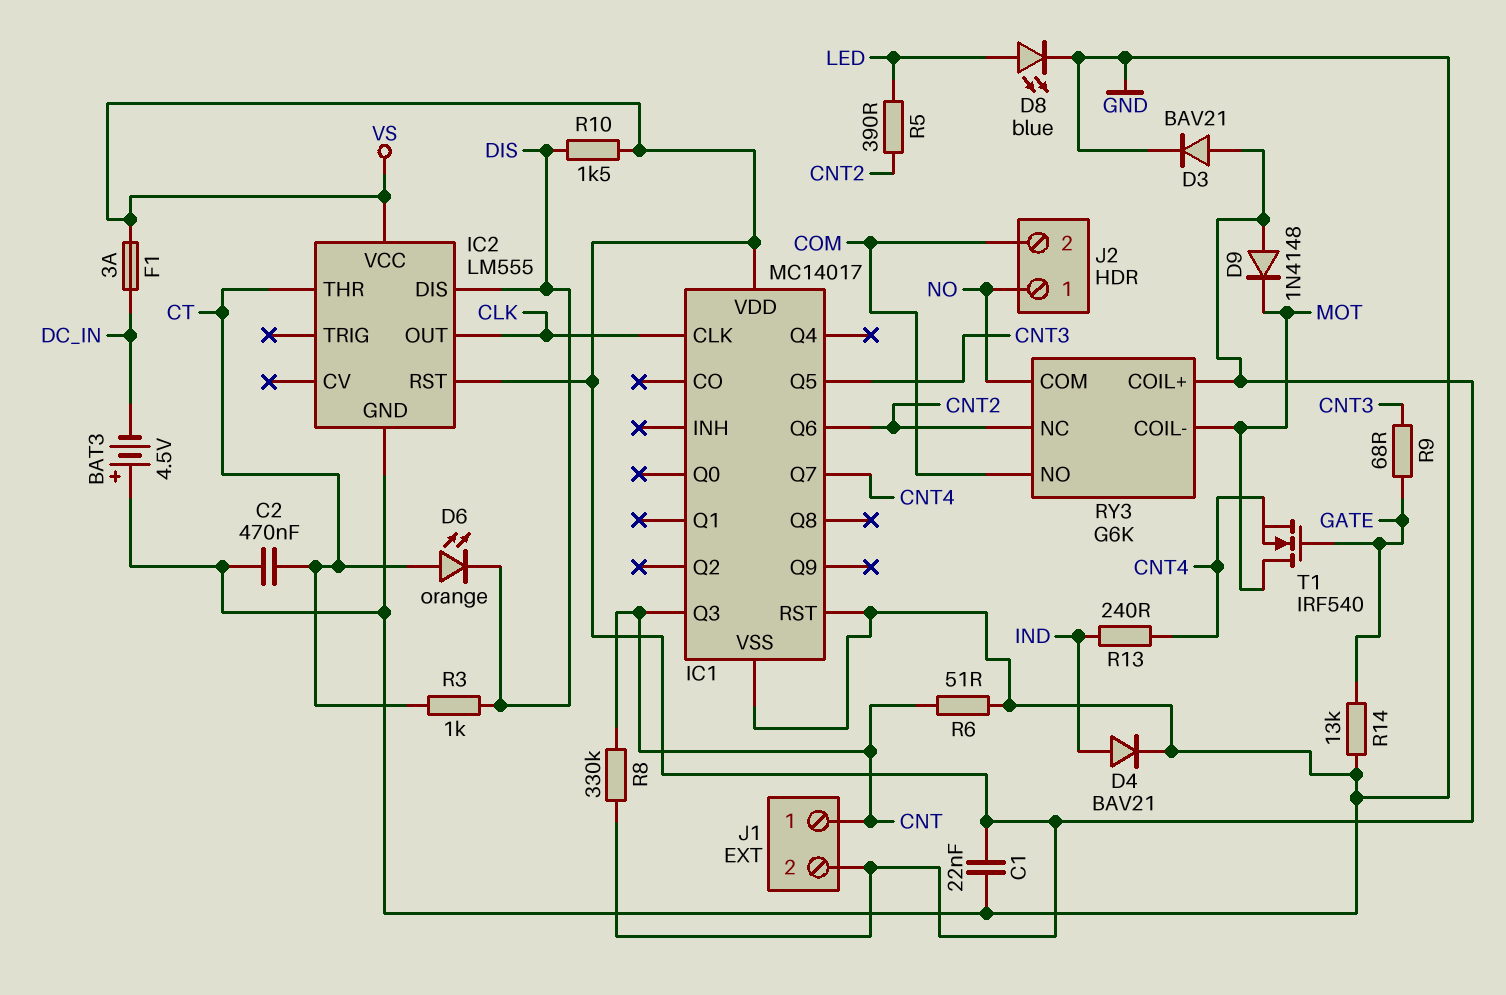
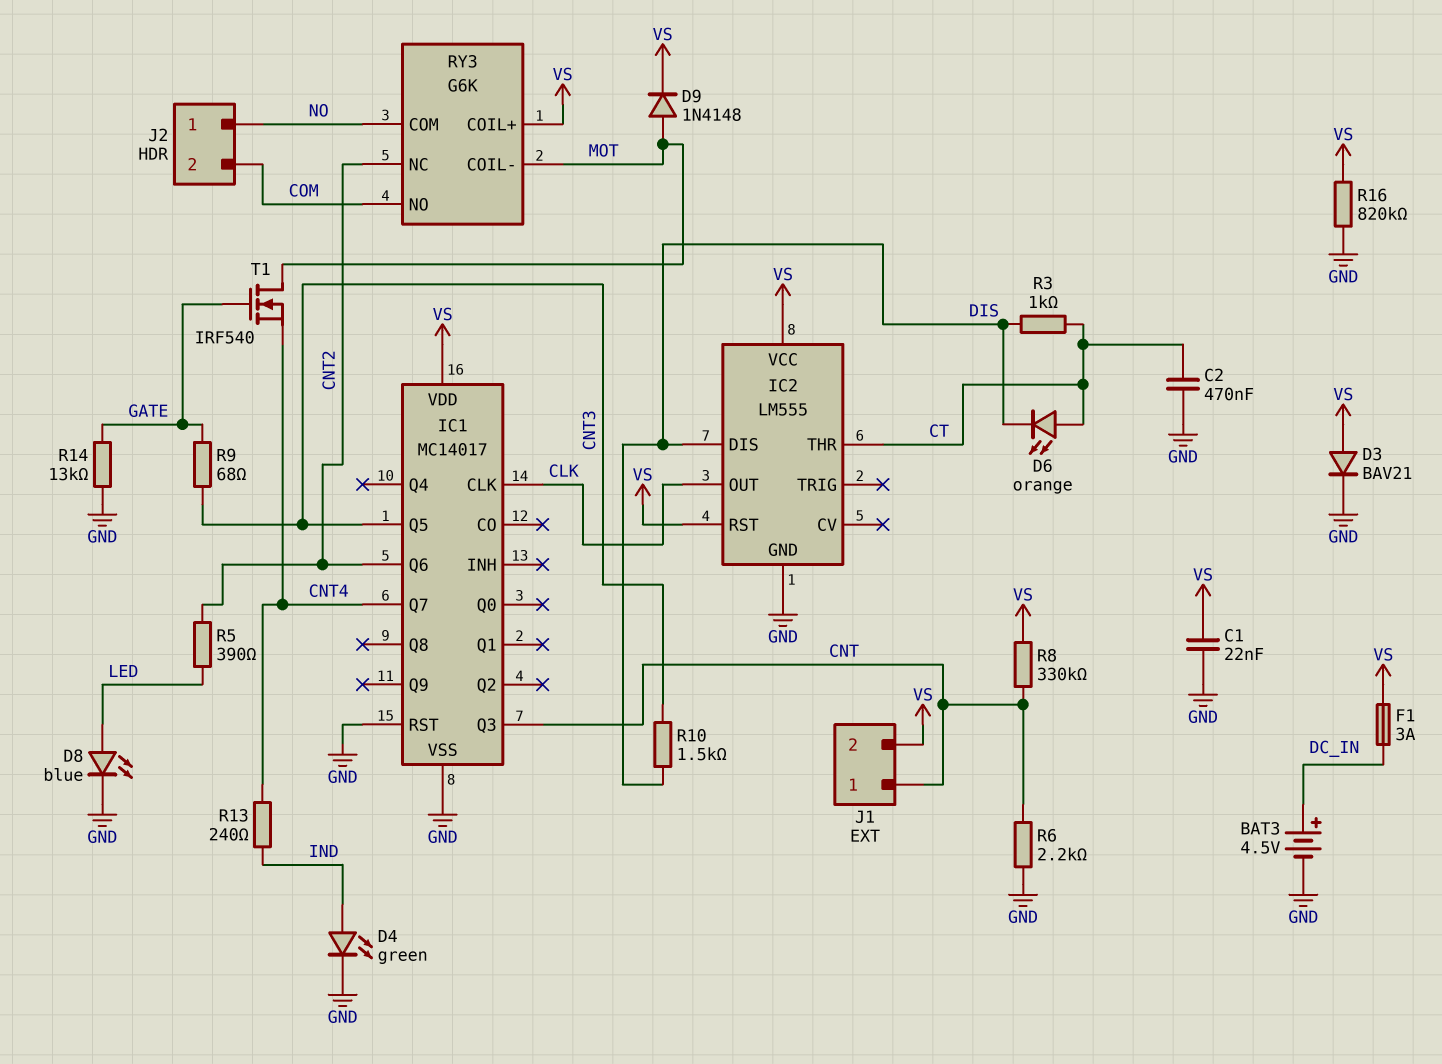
BAT3: 4.5V (plus GND, minus DC_IN) -> 4.5V (plus DC_IN, minus GND)
D4: diode BAV21 (A IND, K GND) -> LED green (A IND, K GND)
D9: diode 1N4148 (A VS, K MOT) -> diode 1N4148 (A MOT, K VS)
R6: 51 (CNT, GND) -> 2.2k (CNT, GND)
R10: 1.5k (DIS, VS) -> 1.5k (CNT3, DIS)
R16: none -> 820k (GND, VS)

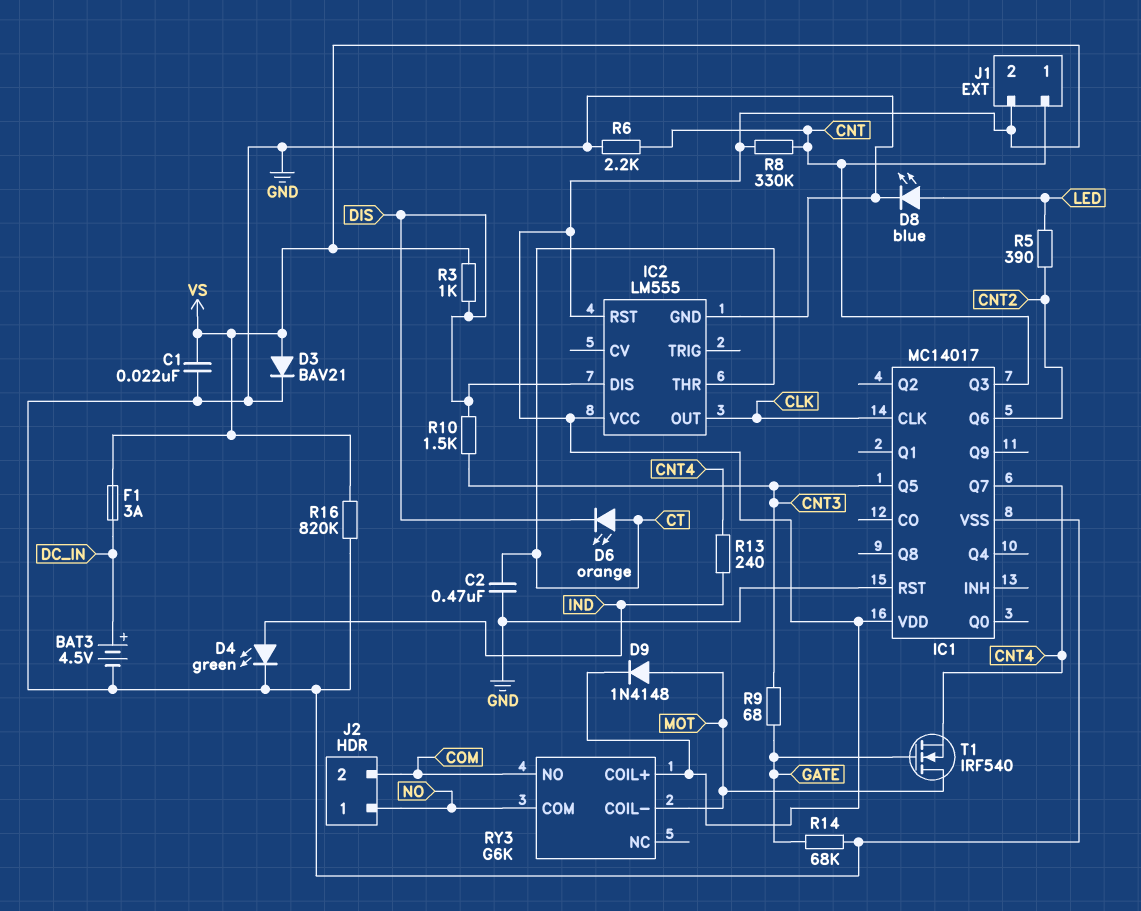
R3: 1k (CT, DIS) -> 1k (DIS, VS)
R14: 13k (GATE, GND) -> 68k (GATE, GND)
RY3 pin NC: CNT2 -> none

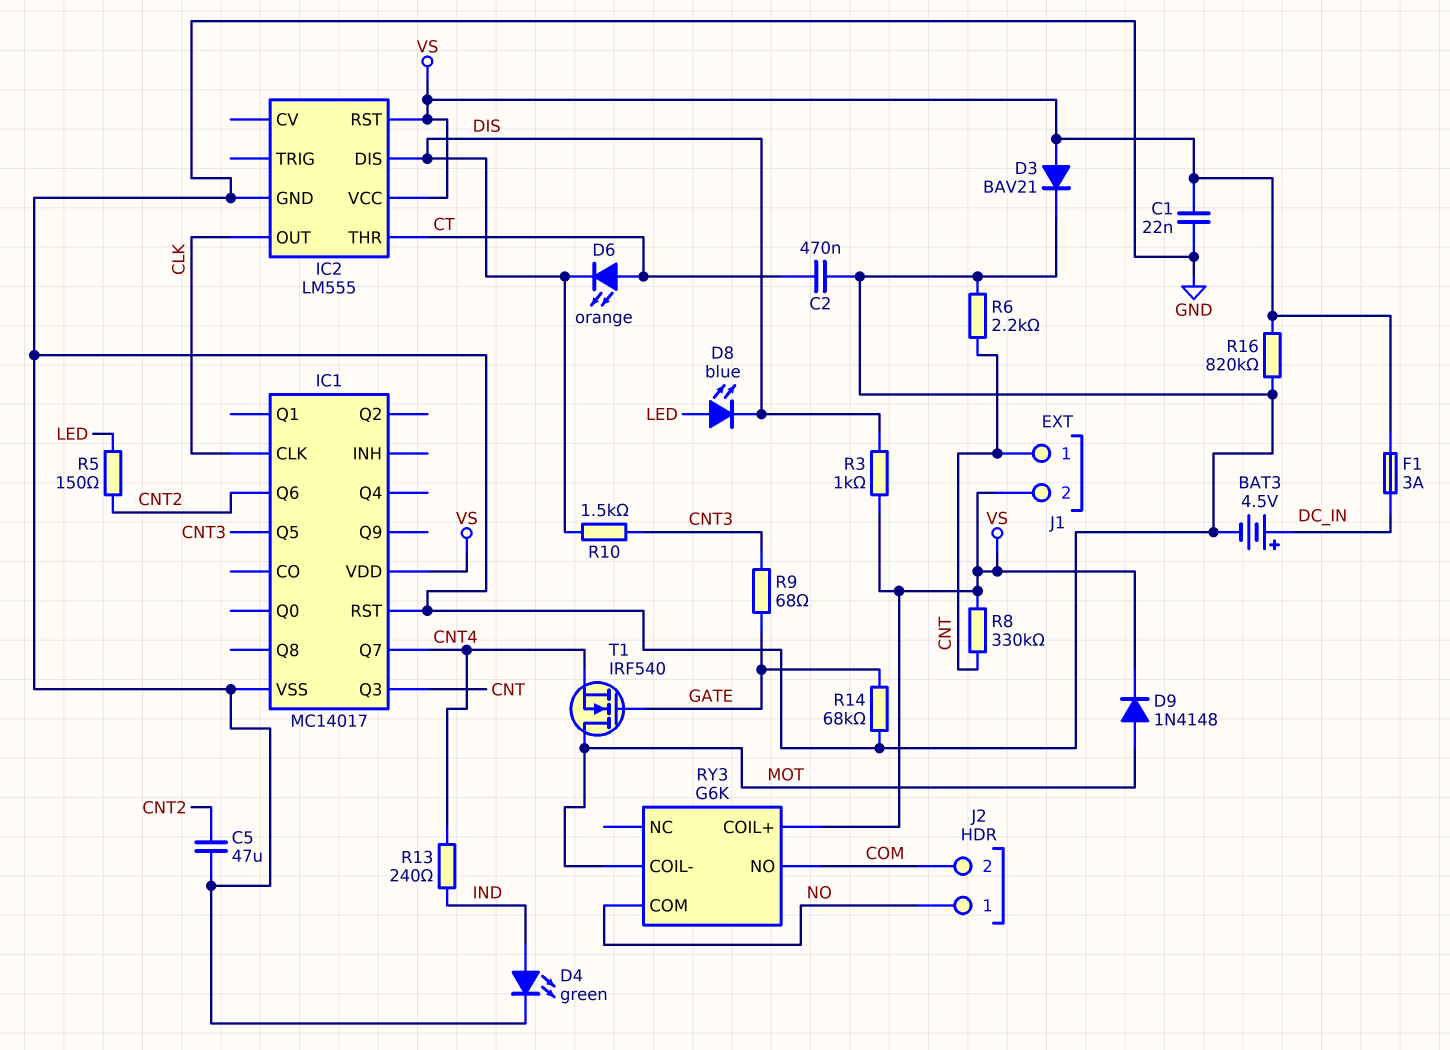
C5: none -> 47uF (CNT2, GND)
D8: LED blue (A LED, K GND) -> LED blue (A LED, K DIS)
R5: 390 (CNT2, LED) -> 150 (CNT2, LED)

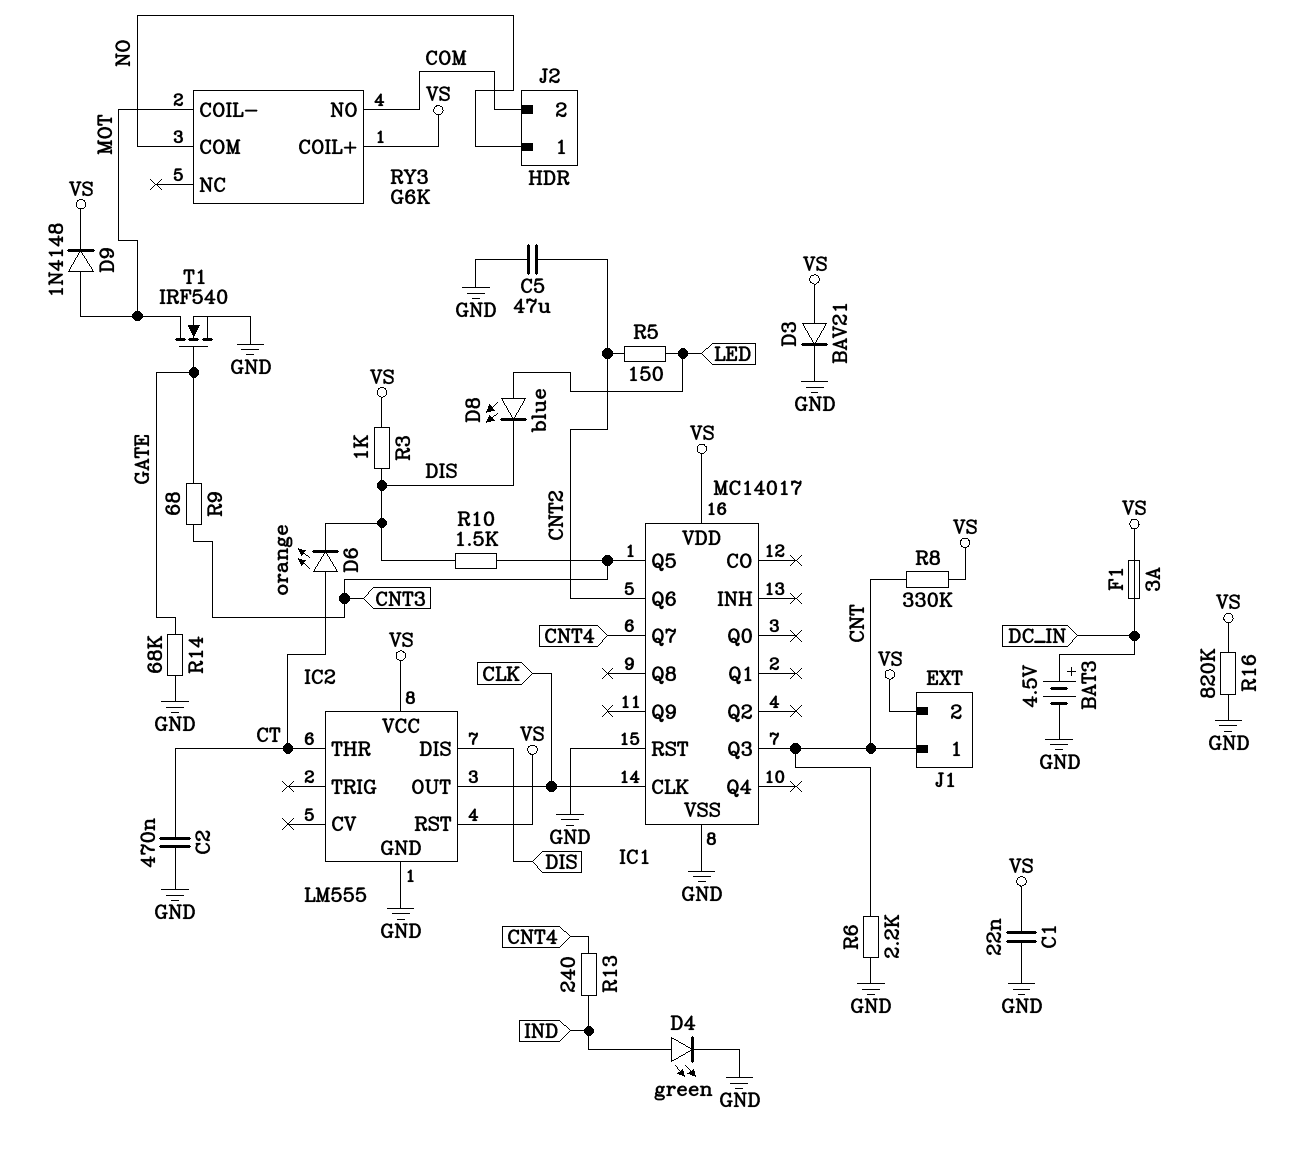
T1: NMOS IRF540 (G GATE, D MOT, S CNT4) -> NMOS IRF540 (G GATE, D MOT, S GND)

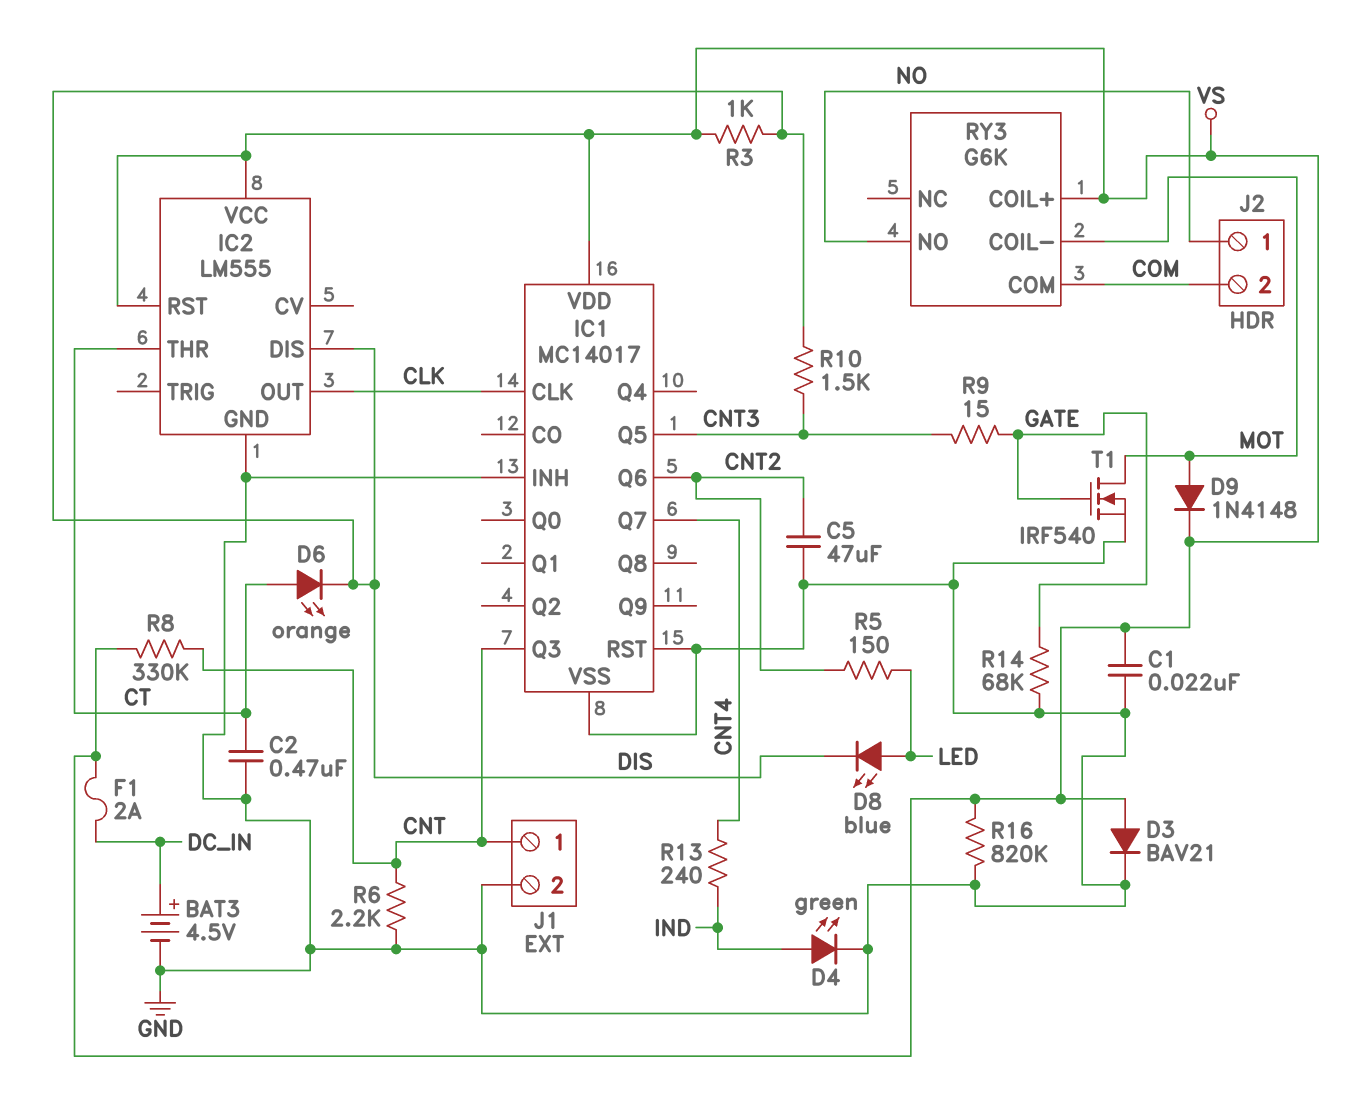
F1: 3A (DC_IN, VS) -> 2A (DC_IN, VS)
IC1 pin INH: none -> GND
J1 pin 2: VS -> GND
R9: 68 (CNT3, GATE) -> 15 (CNT3, GATE)
RY3 pin COM: NO -> COM
RY3 pin NO: COM -> NO

